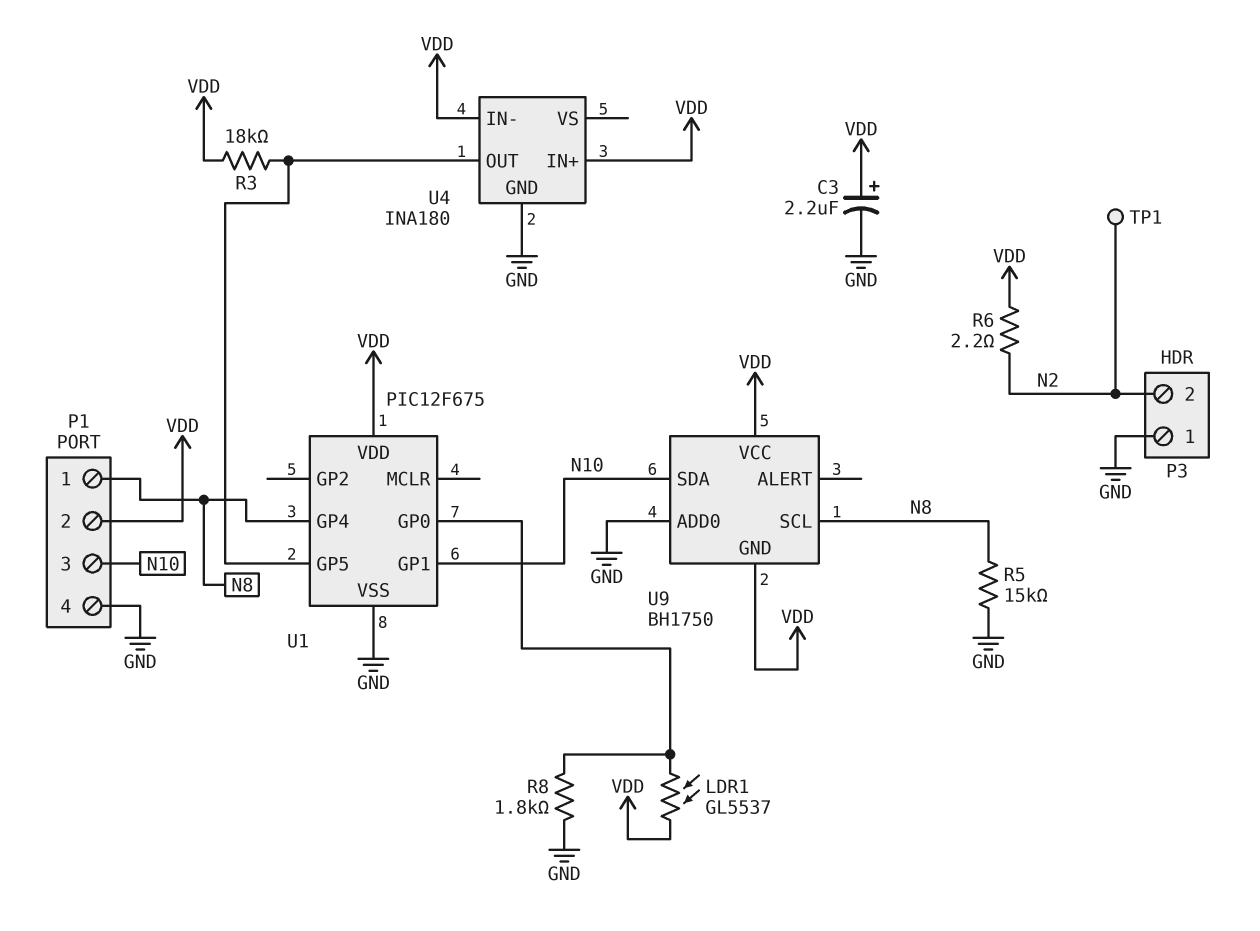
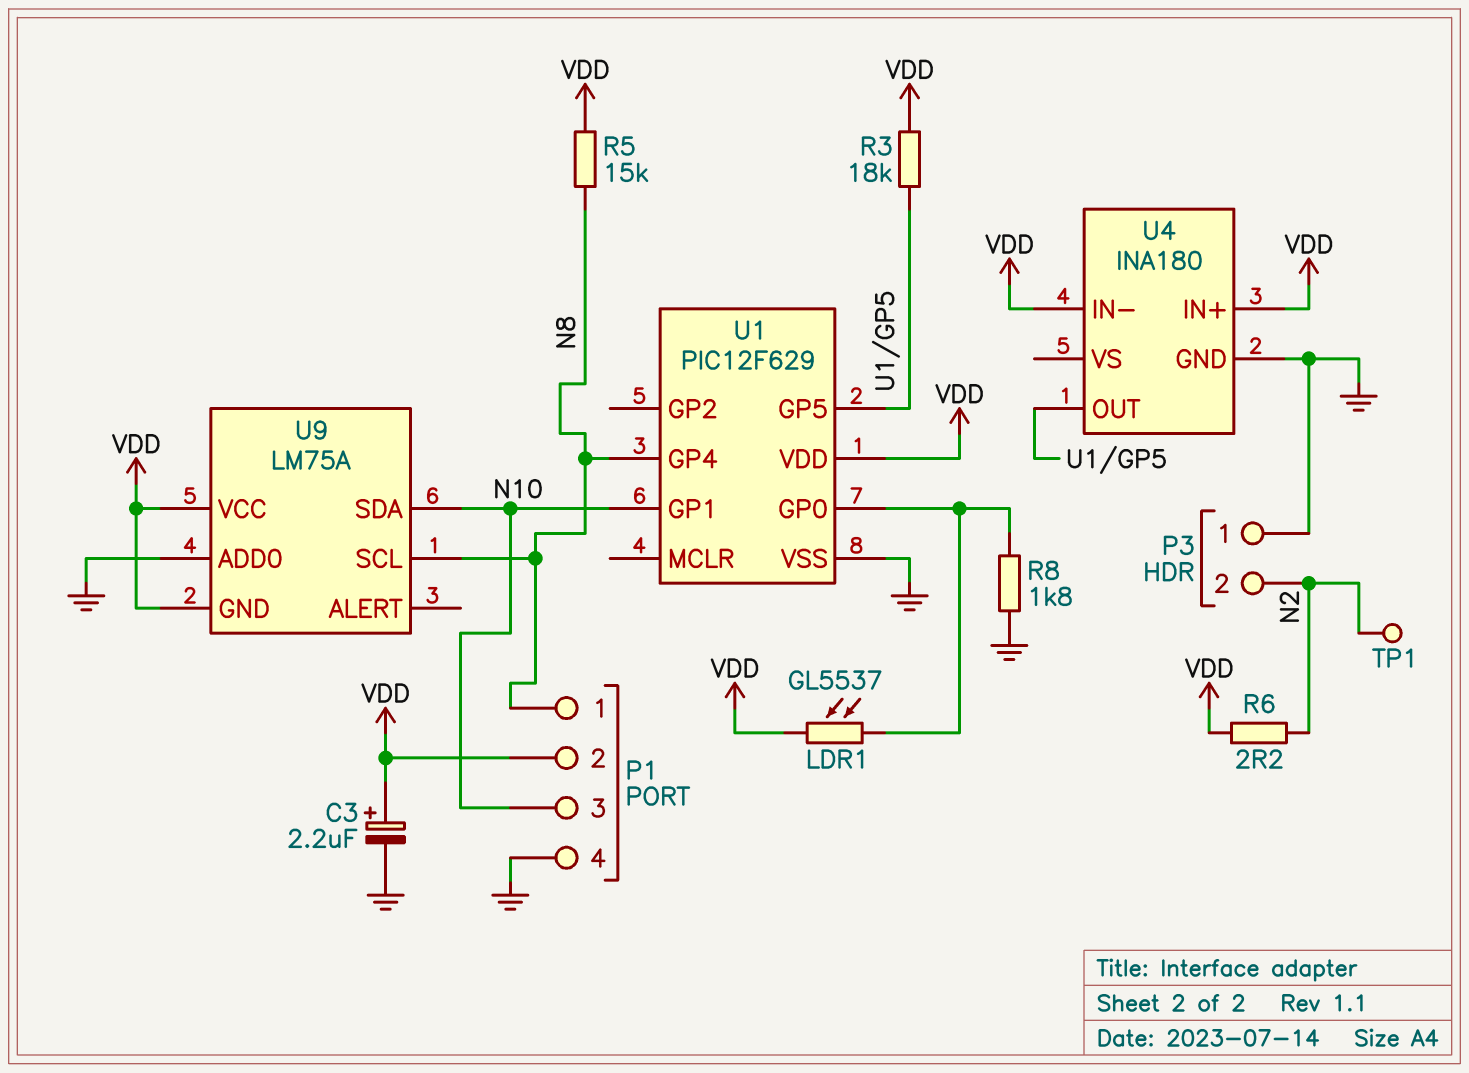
R5: 15k (GND, N8) -> 15k (N8, VDD)
U1: PIC12F675 -> PIC12F629
U9: BH1750 -> LM75A

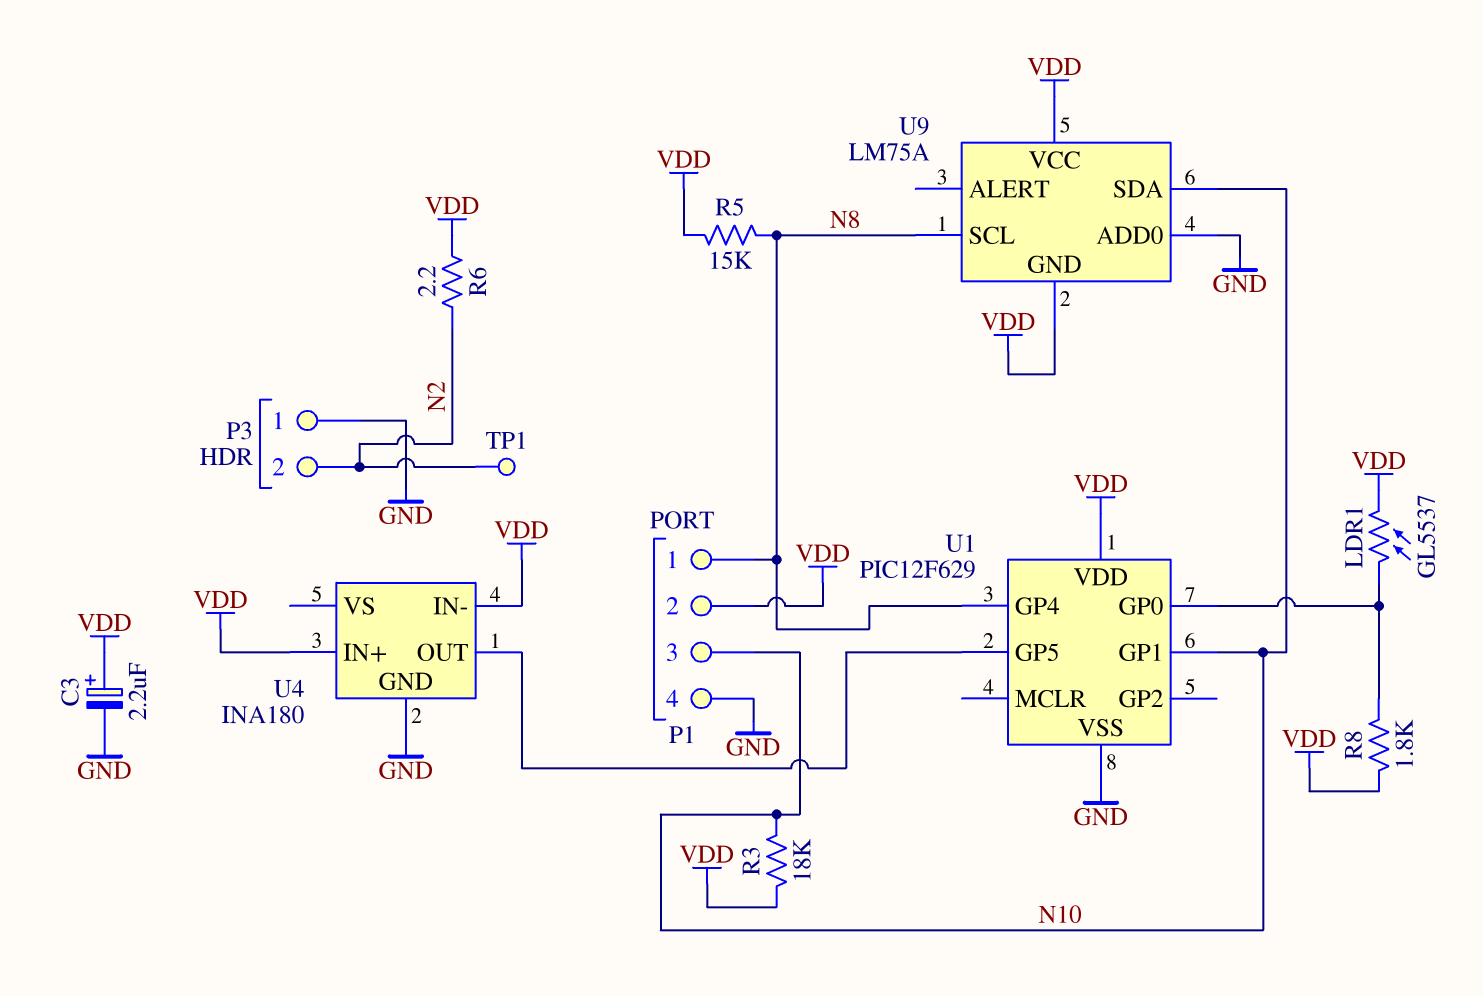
R3: 18k (U1/GP5, VDD) -> 18k (N10, VDD)
R8: 1.8k (GND, U1/GP0) -> 1.8k (U1/GP0, VDD)

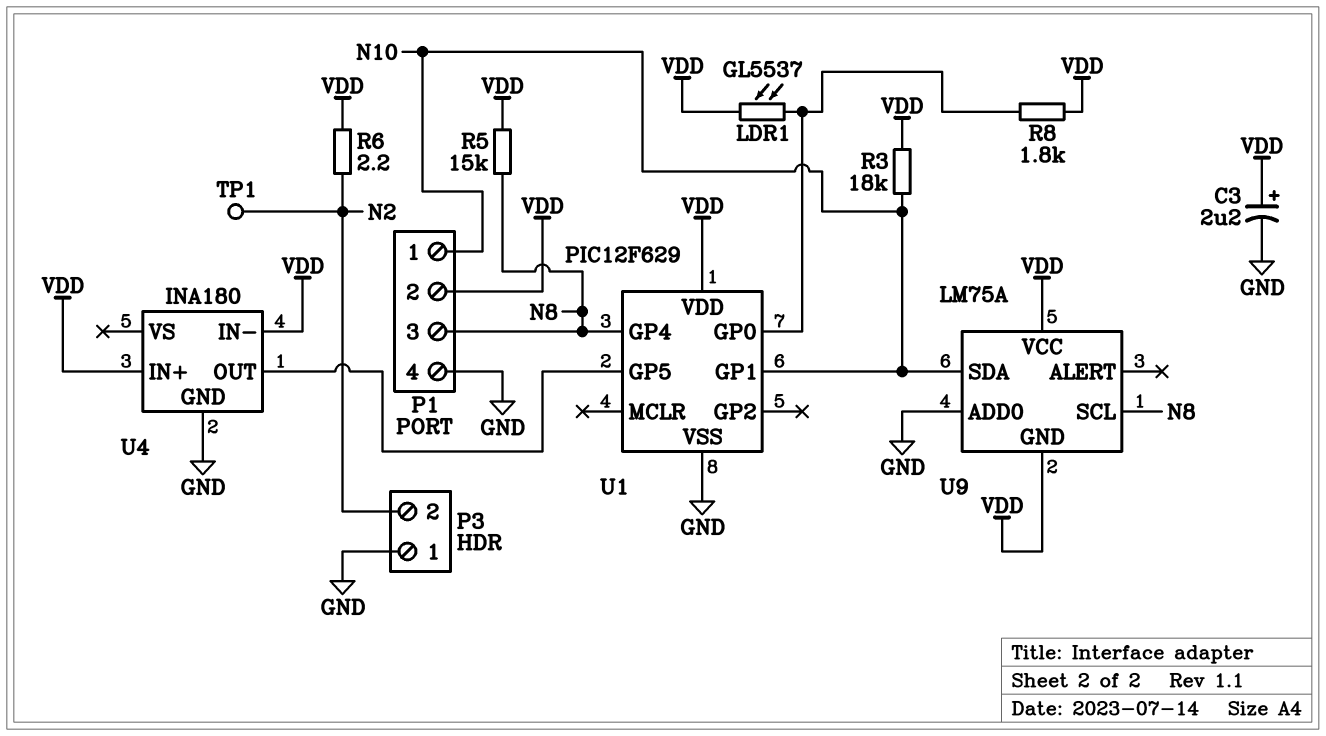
P1 pin 1: N8 -> N10
P1 pin 3: N10 -> N8

